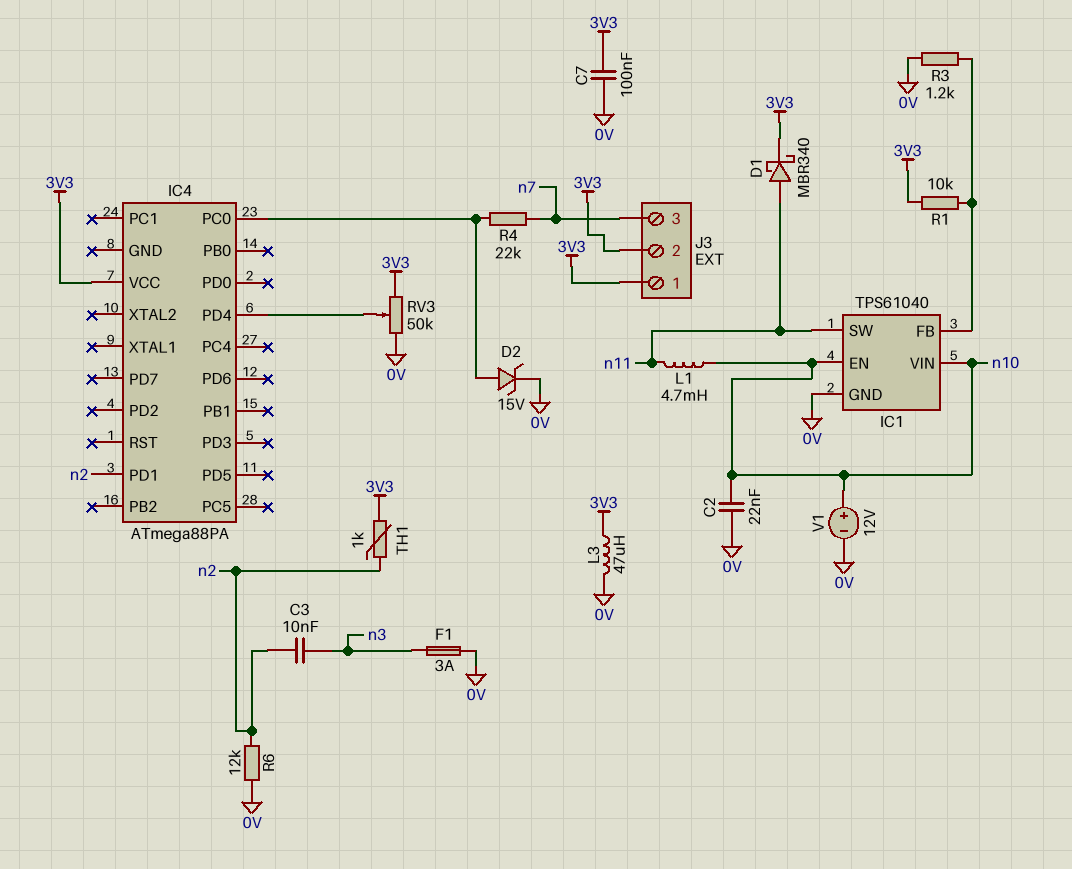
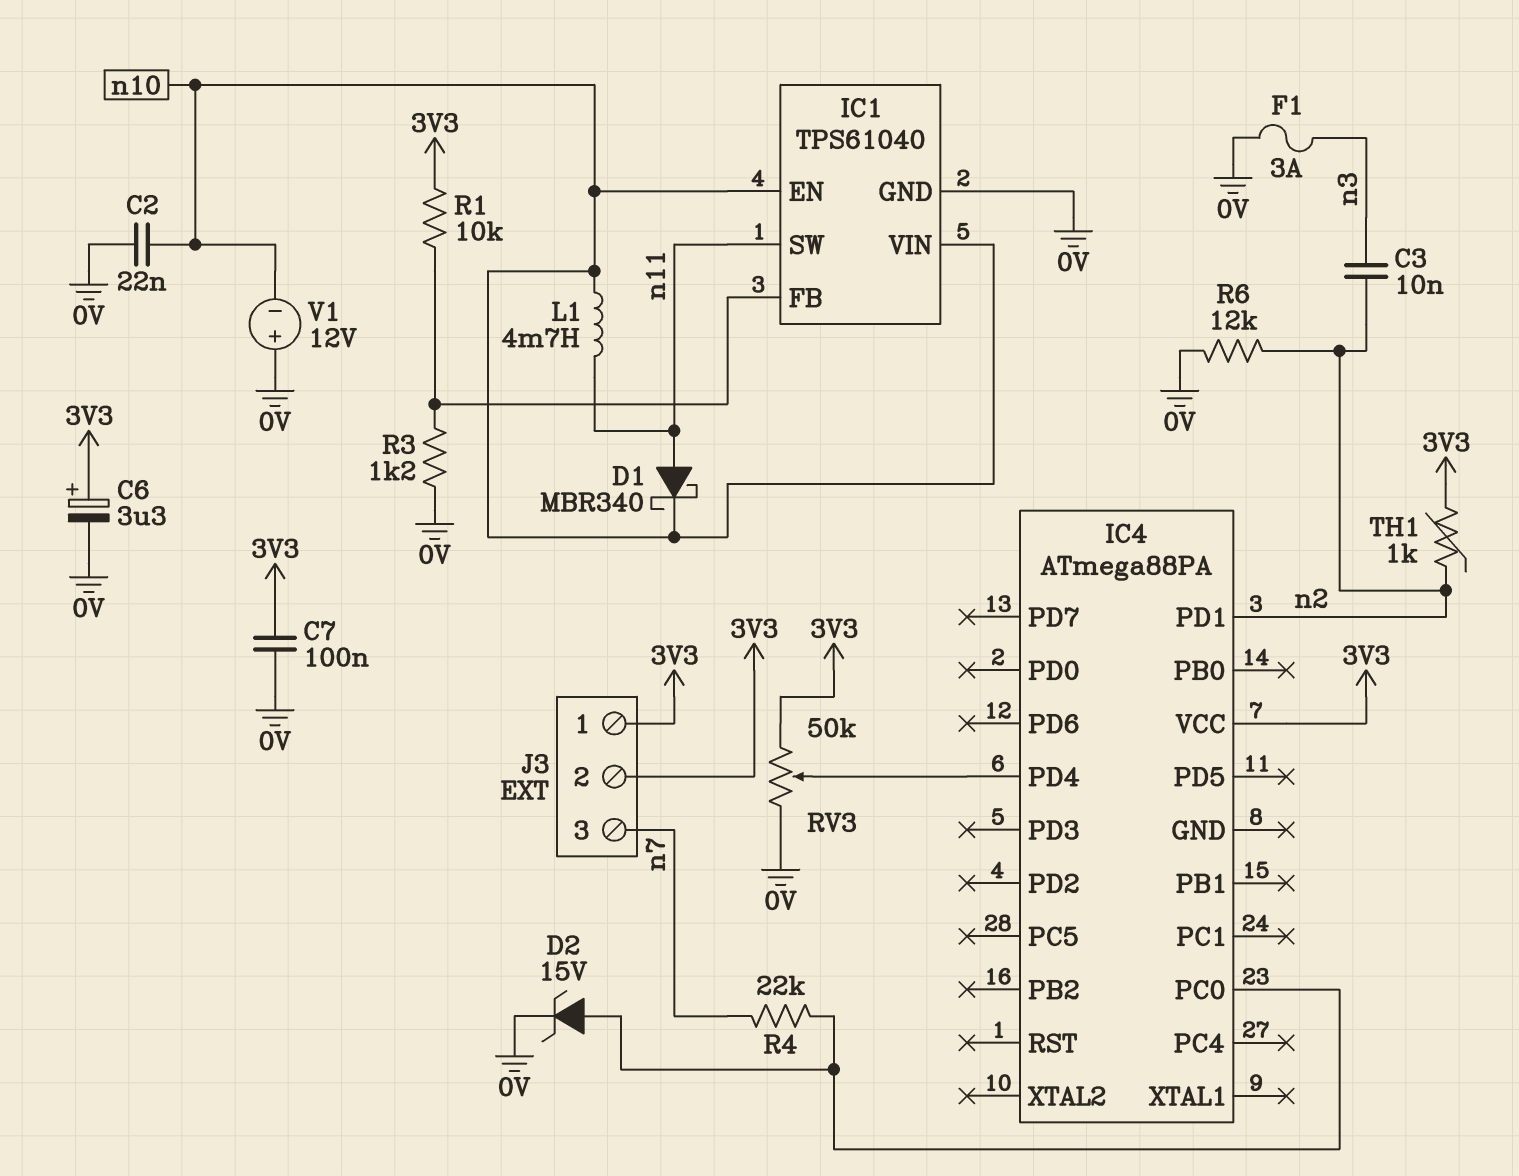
C6: none -> 3.3uF (plus 3V3, minus 0V)
D1: schottky MBR340 (A n11, K 3V3) -> schottky MBR340 (A n11, K n10)
L3: 47uH (0V, 3V3) -> none
V1: 12V (plus n10, minus 0V) -> 12V (plus 0V, minus n10)

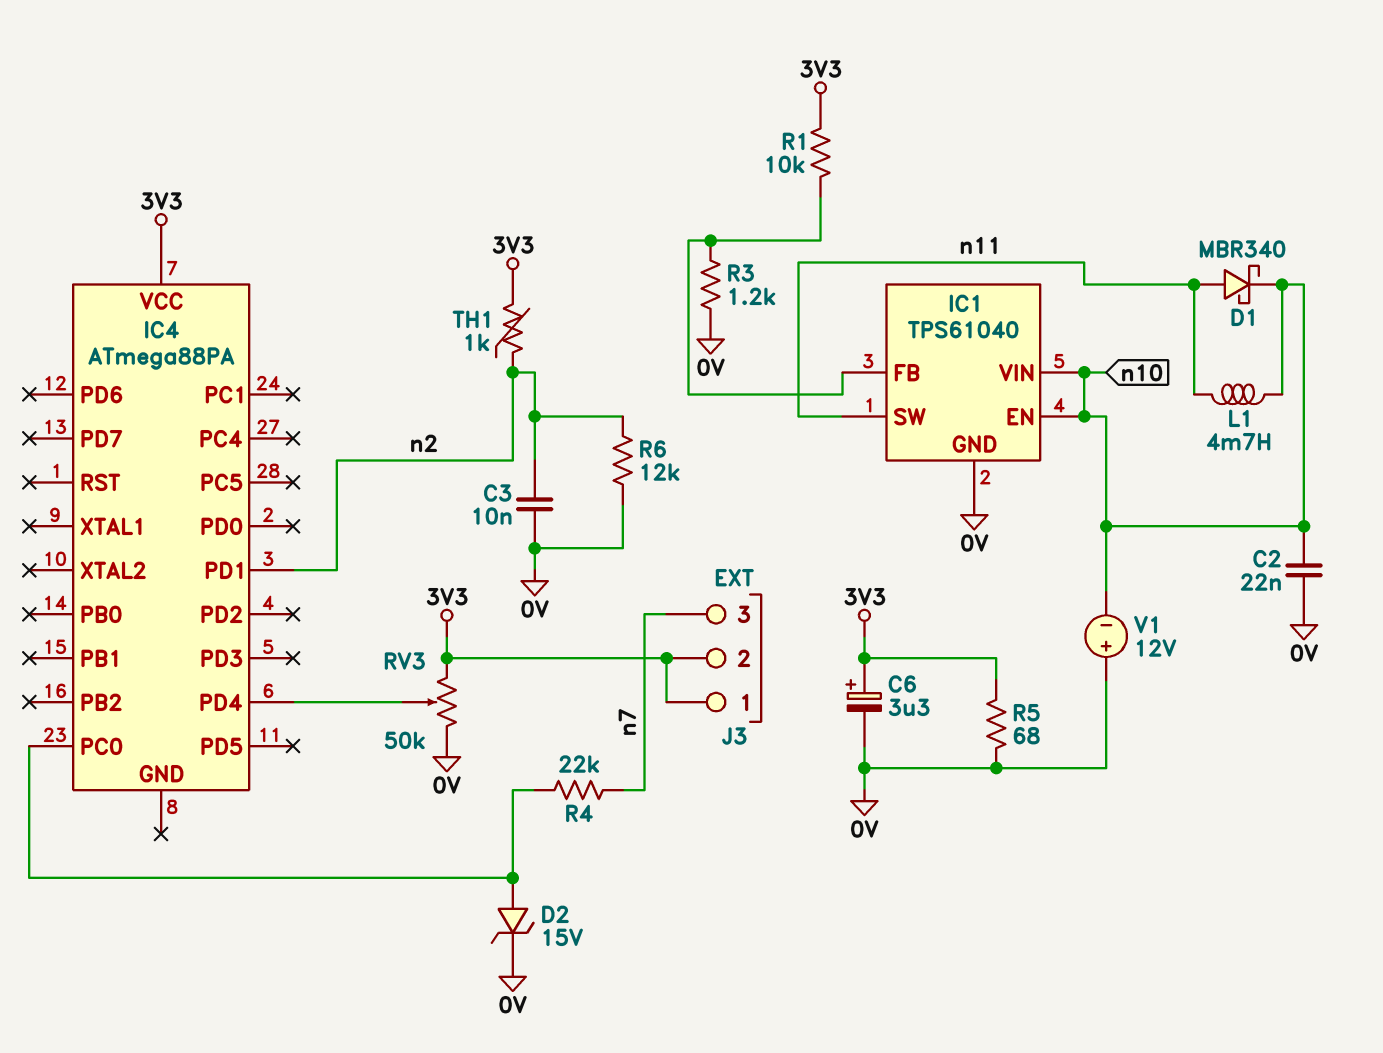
C3: 10nF (n2, n3) -> 10nF (0V, n2)
C7: 100nF (0V, 3V3) -> none
F1: 3A (0V, n3) -> none
R5: none -> 68 (0V, 3V3)

